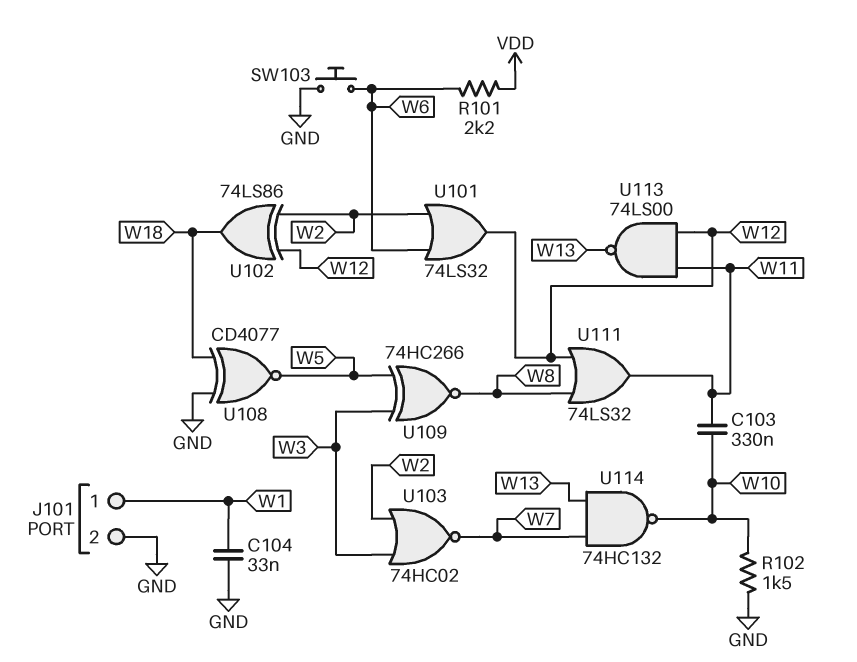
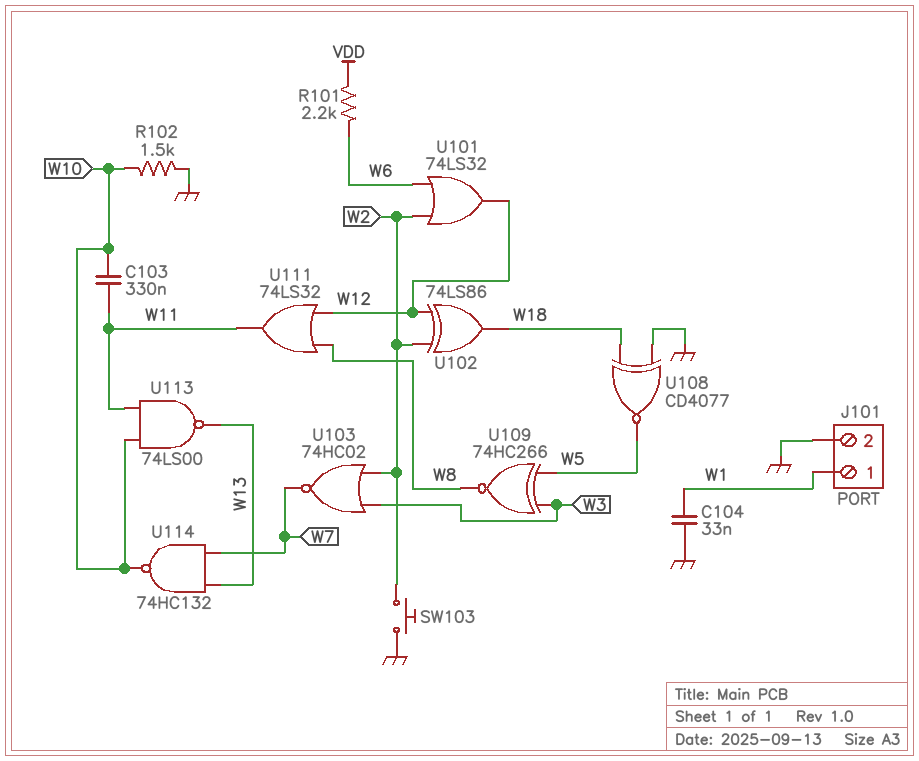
SW103: button (GND, W6) -> button (GND, W2)
U113: NAND 74LS00 (in W11, in W12, out W13) -> NAND 74LS00 (in W10, in W11, out W13)

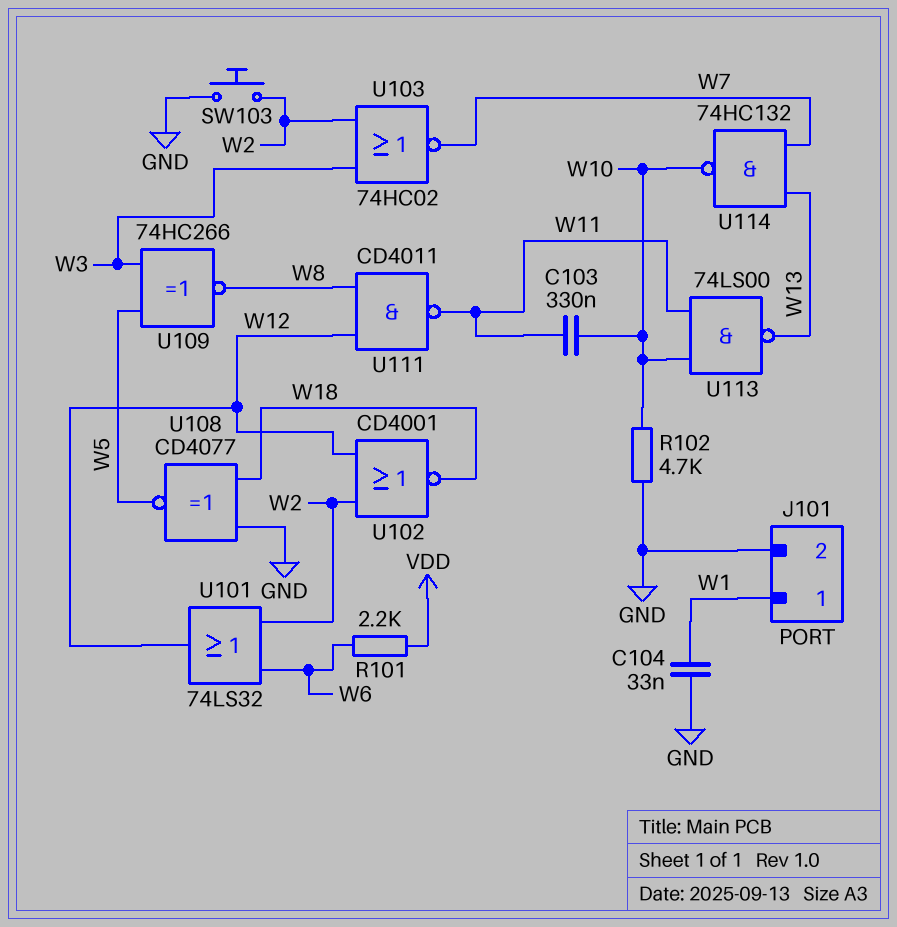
R102: 1.5k (GND, W10) -> 4.7k (GND, W10)
U102: XOR 74LS86 (in W2, in W12, out W18) -> NOR CD4001 (in W2, in W12, out W18)
U111: OR 74LS32 (in W8, in W12, out W11) -> NAND CD4011 (in W8, in W12, out W11)

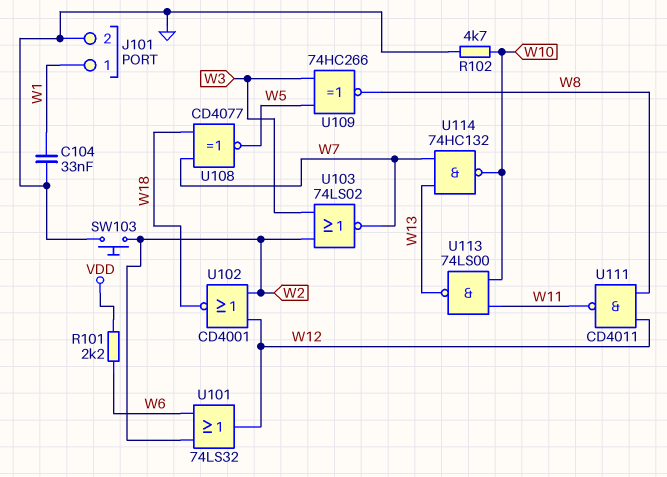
C103: 330nF (W10, W11) -> none
U103: NOR 74HC02 (in W2, in W3, out W7) -> NOR 74LS02 (in W2, in W3, out W7)
U108: XNOR CD4077 (in GND, in W18, out W5) -> XNOR CD4077 (in W7, in W18, out W5)

